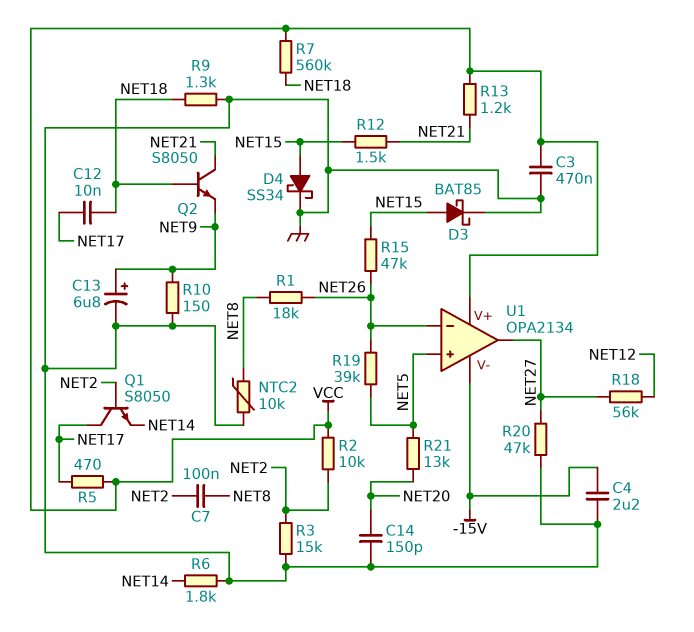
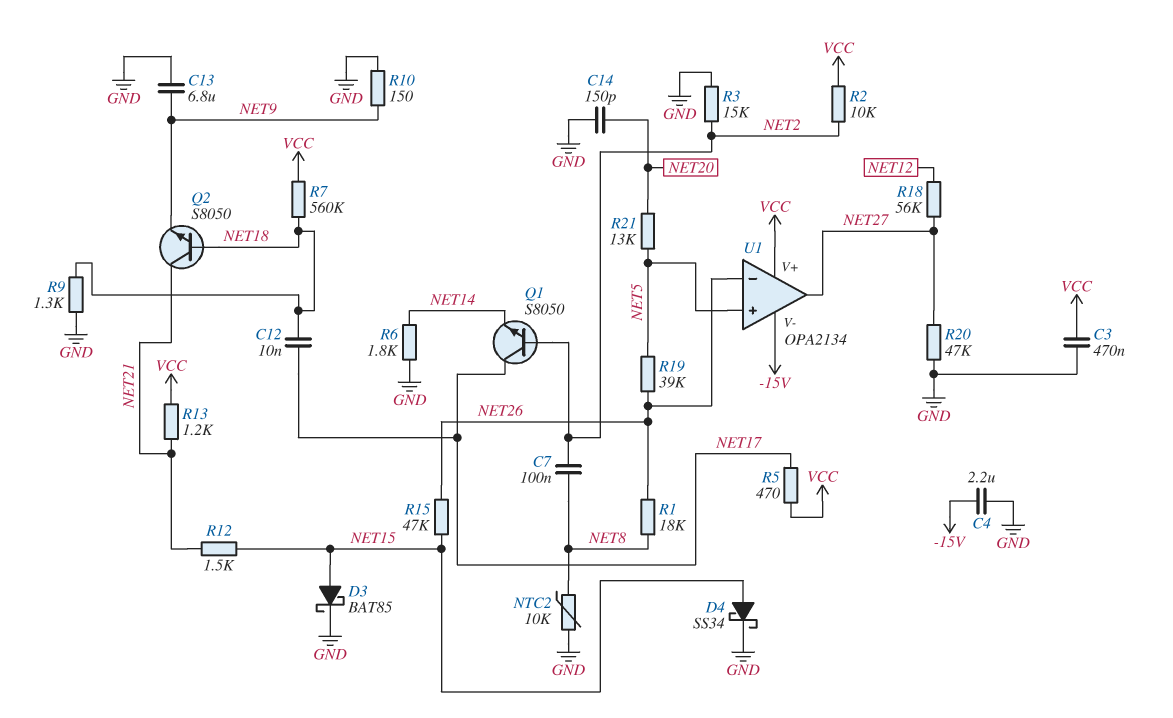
C13: 6.8uF (plus NET9, minus GND) -> 6.8uF (GND, NET9)

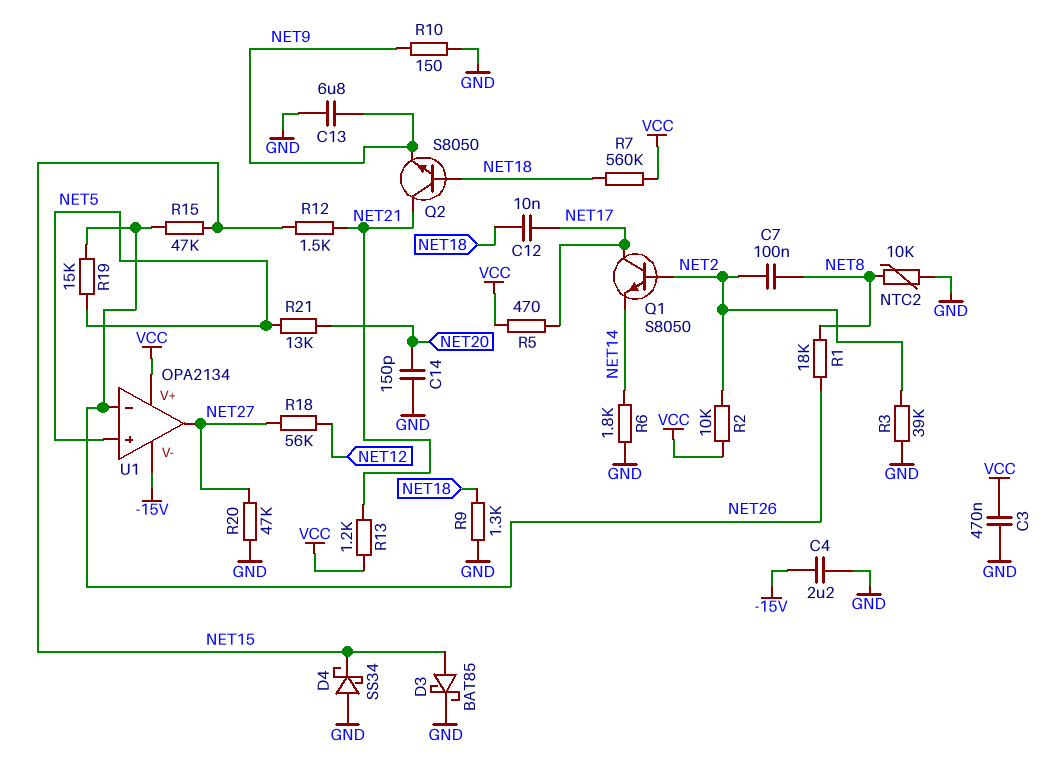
D4: schottky SS34 (A NET15, K GND) -> schottky SS34 (A GND, K NET15)
R3: 15k (GND, NET2) -> 39k (GND, NET2)
R19: 39k (NET5, NET26) -> 15k (NET5, NET26)

